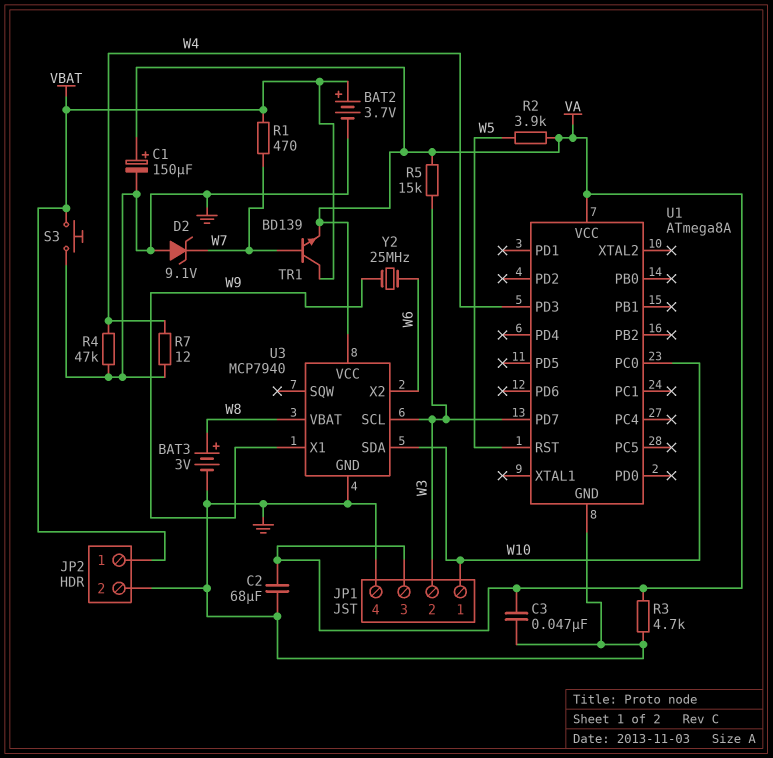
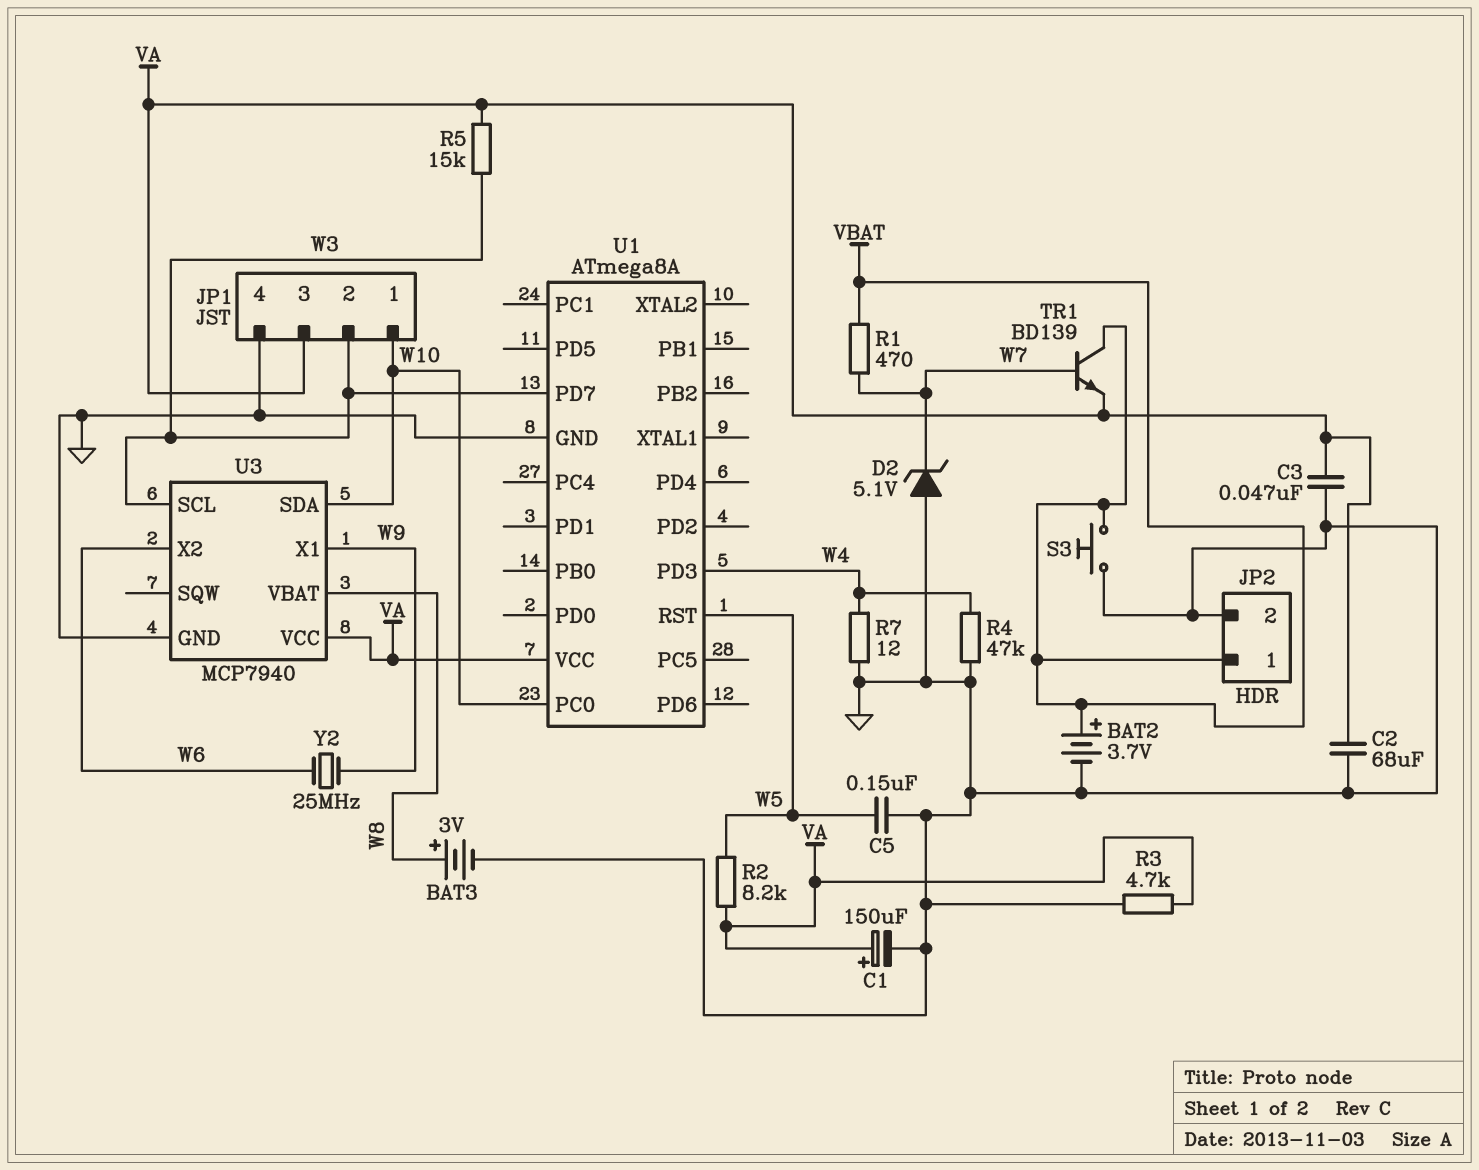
C5: none -> 150nF (GND, W5)
D2: zener 9.1V (A GND, K W7) -> zener 5.1V (A GND, K W7)
R2: 3.9k (VA, W5) -> 8.2k (VA, W5)

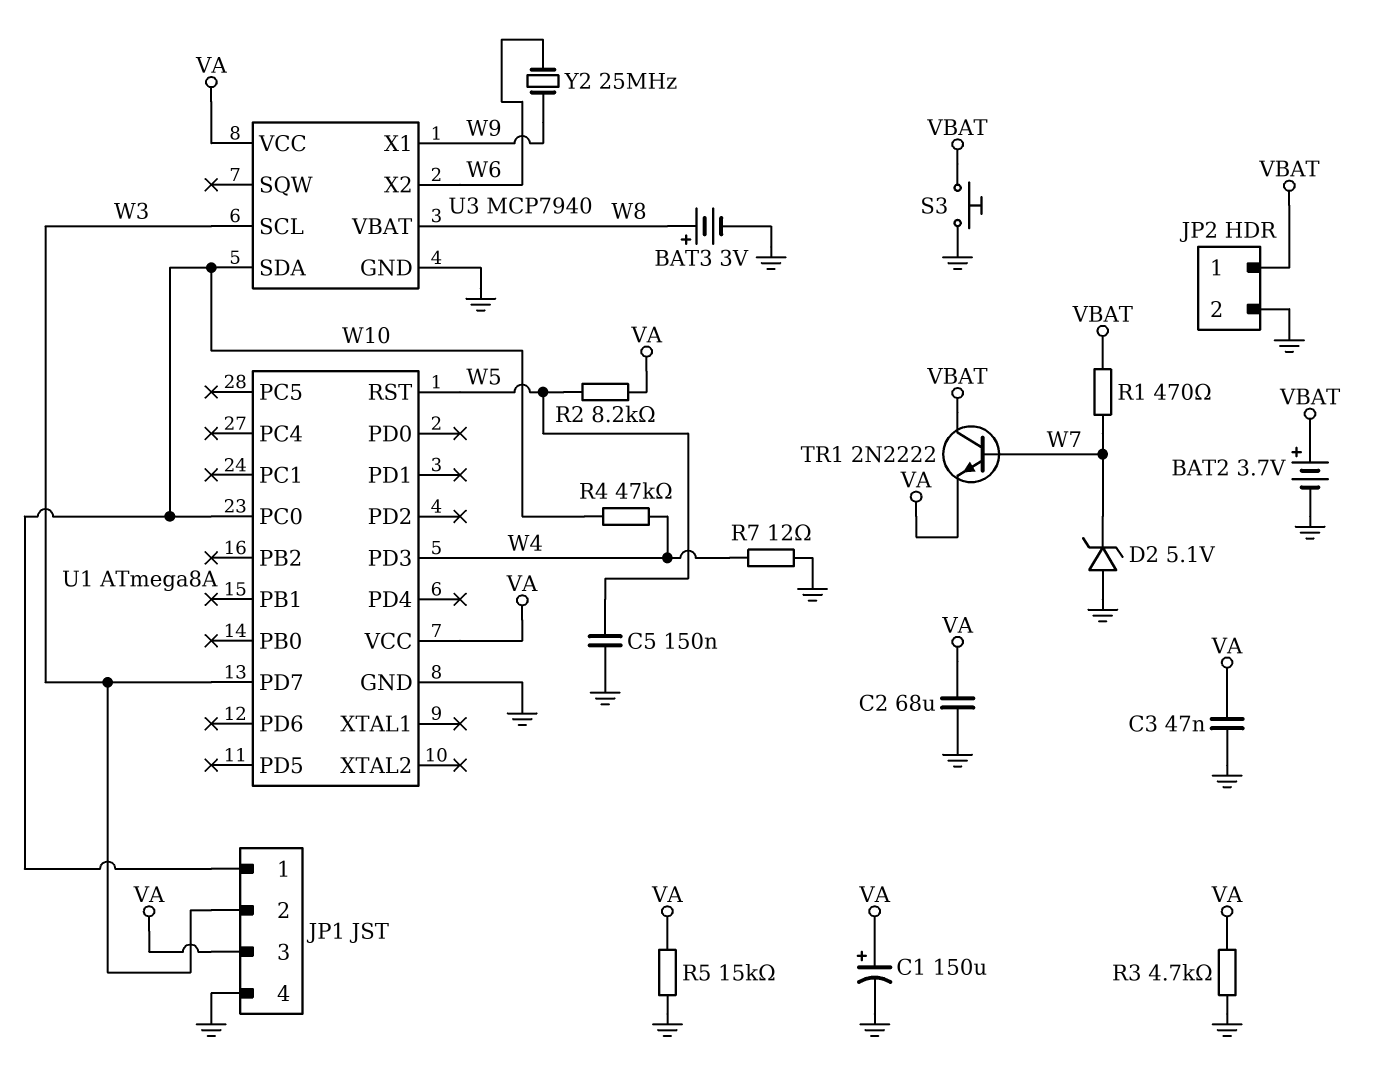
R4: 47k (GND, W4) -> 47k (W4, W10)
R5: 15k (VA, W3) -> 15k (GND, VA)
TR1: NPN BD139 (B W7, C VBAT, E VA) -> NPN 2N2222 (B W7, C VBAT, E VA)

